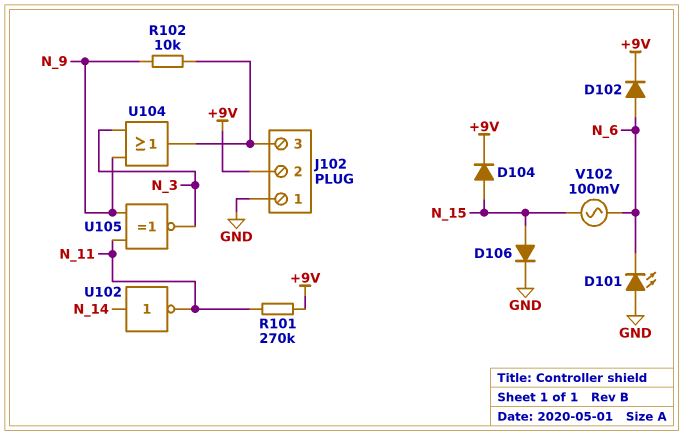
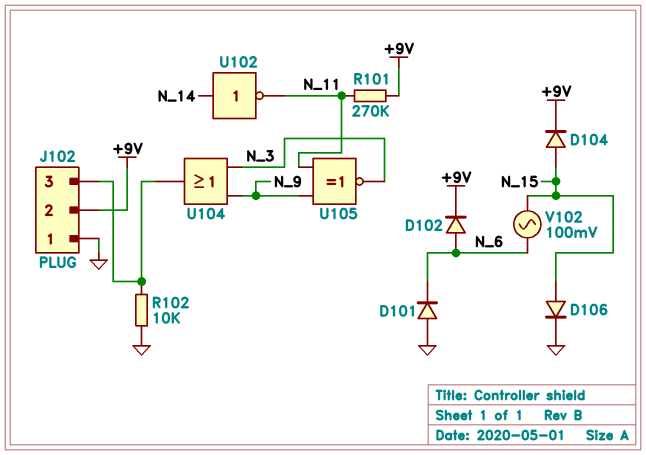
D101: LED (A GND, K N_6) -> diode (A GND, K N_6)
R102: 10k (J102/3, N_9) -> 10k (GND, J102/3)

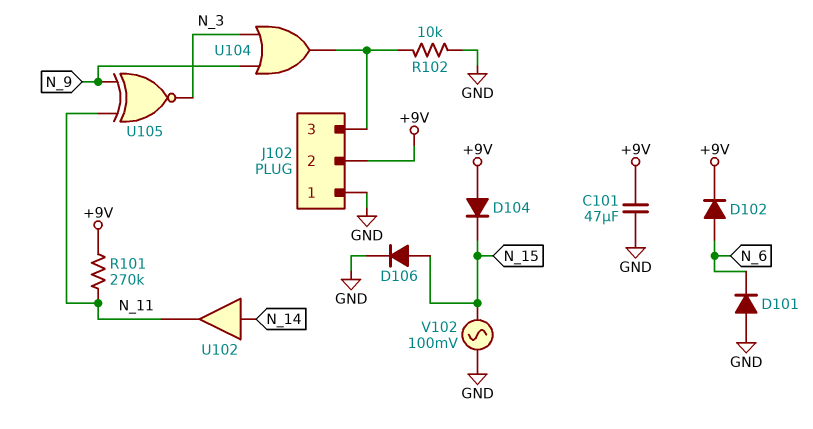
C101: none -> 47uF (+9V, GND)
D104: diode (A N_15, K +9V) -> diode (A +9V, K N_15)
U102: NOT (in N_14, out N_11) -> buffer (in N_14, out N_11)
V102: AC 100mV (N_6, N_15) -> AC 100mV (GND, N_15)

